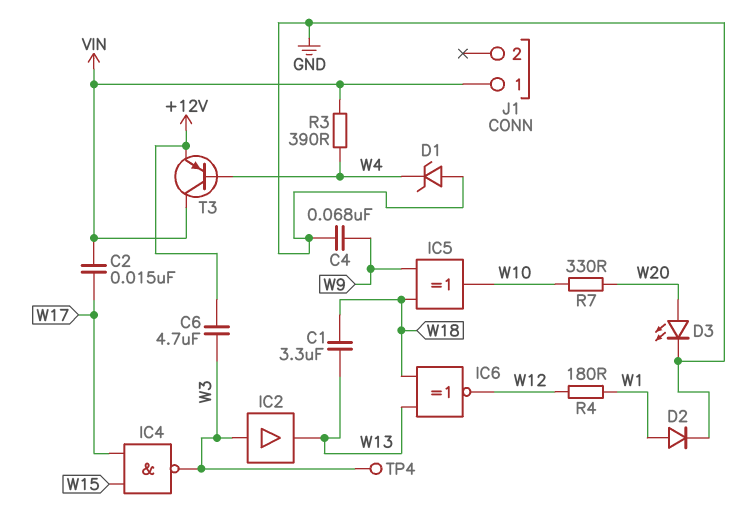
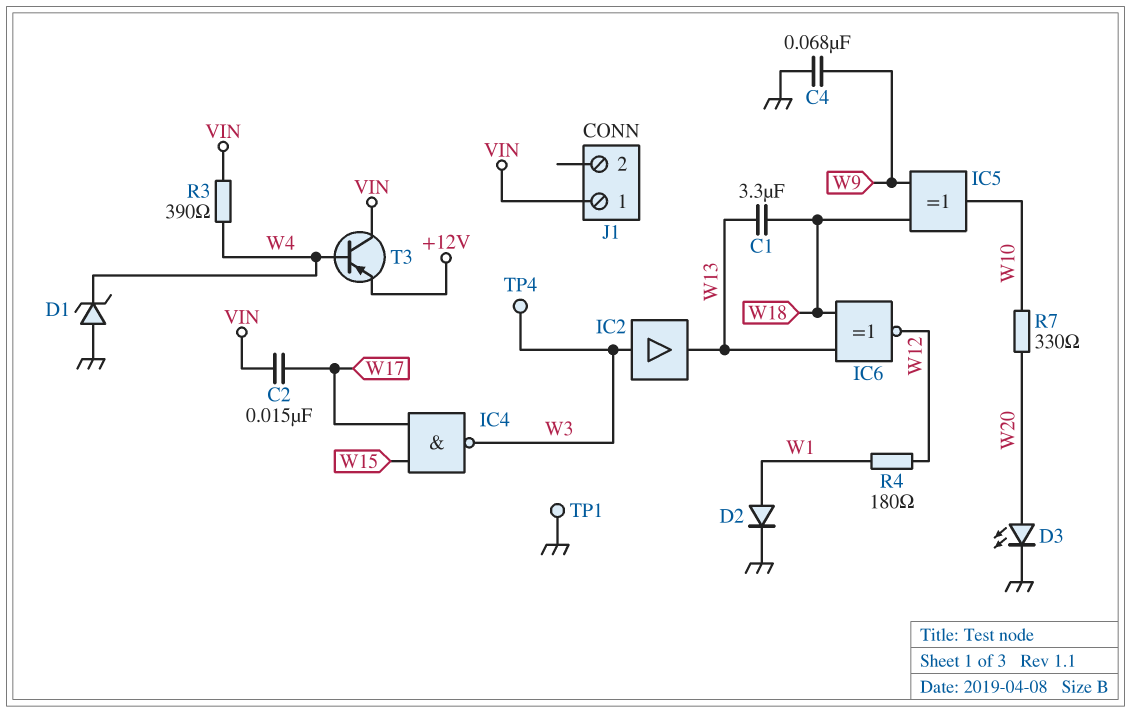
C6: 4.7uF (+12V, W3) -> none
TP1: none -> test point (GND)

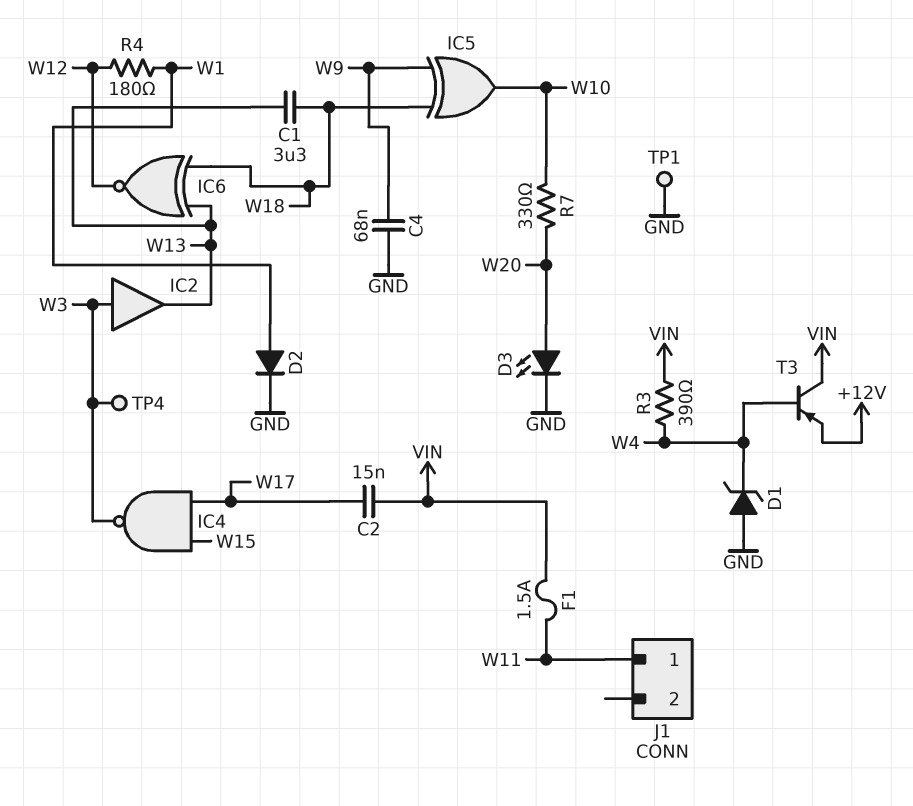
F1: none -> 1.5A (VIN, W11)
J1 pin 1: VIN -> W11

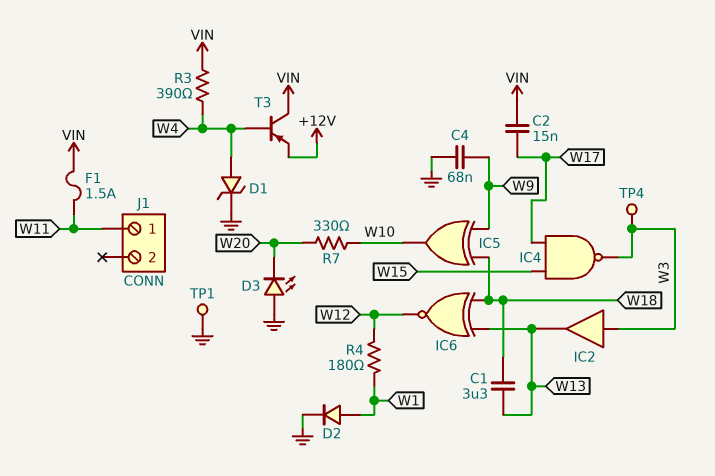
D1: zener (A GND, K W4) -> zener (A W4, K GND)
D3: LED (A W20, K GND) -> LED (A GND, K W20)

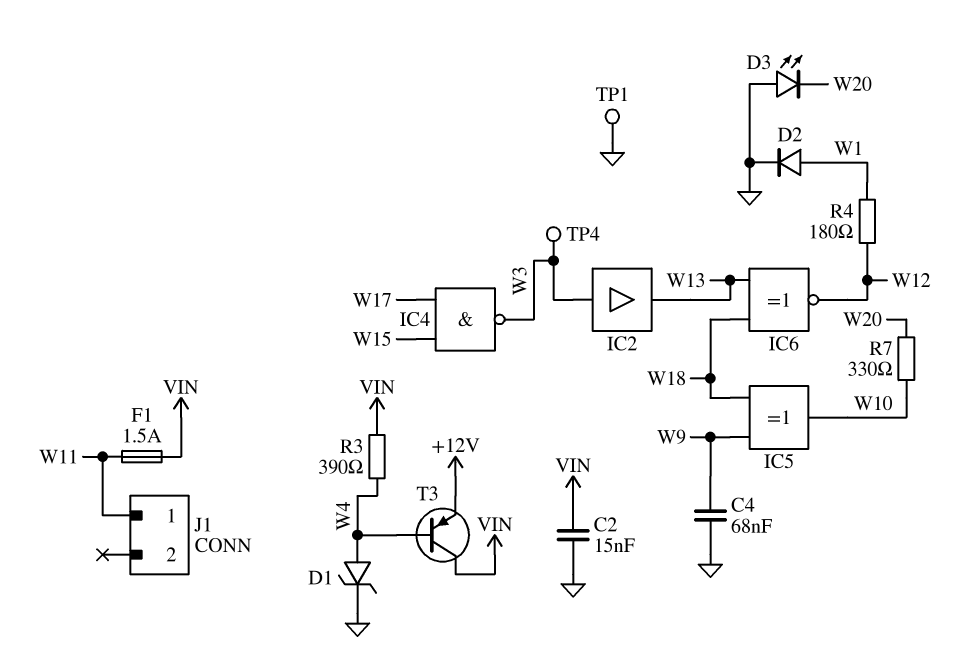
C1: 3.3uF (W13, W18) -> none
C2: 15nF (VIN, W17) -> 15nF (GND, VIN)

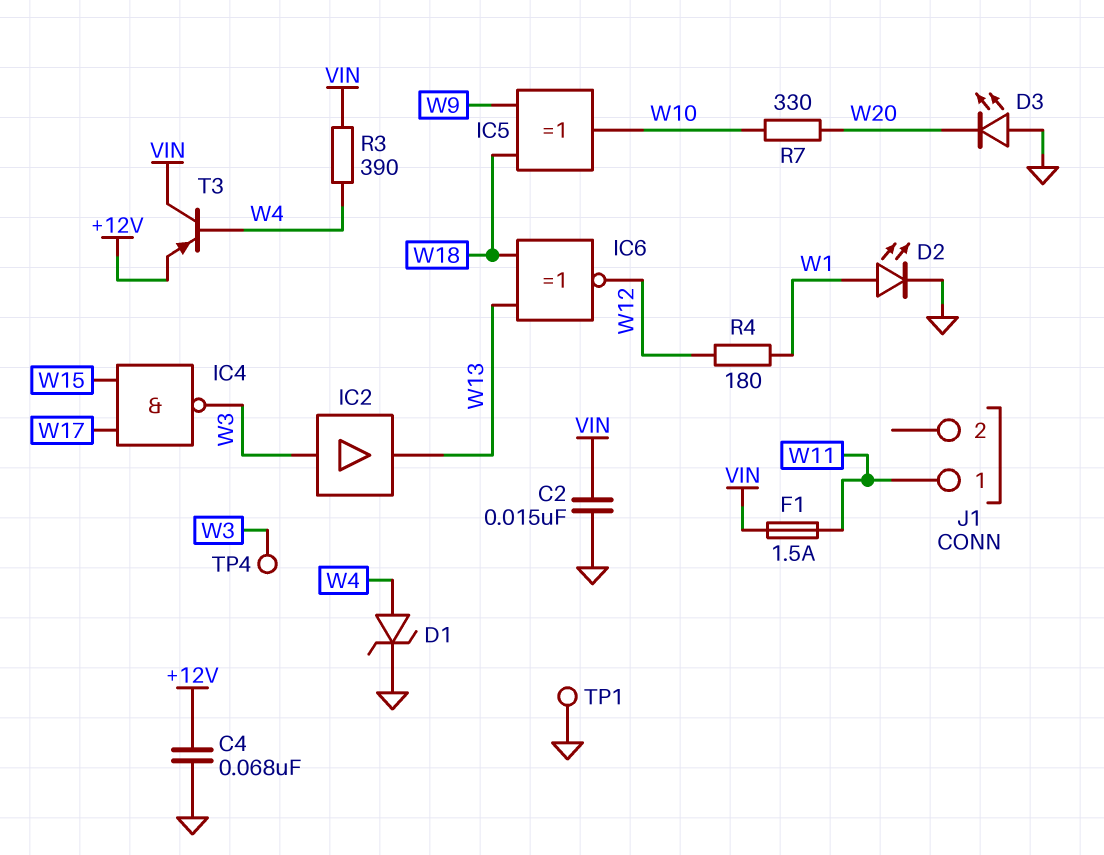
C4: 68nF (GND, W9) -> 68nF (+12V, GND)
D2: diode (A W1, K GND) -> LED (A W1, K GND)

